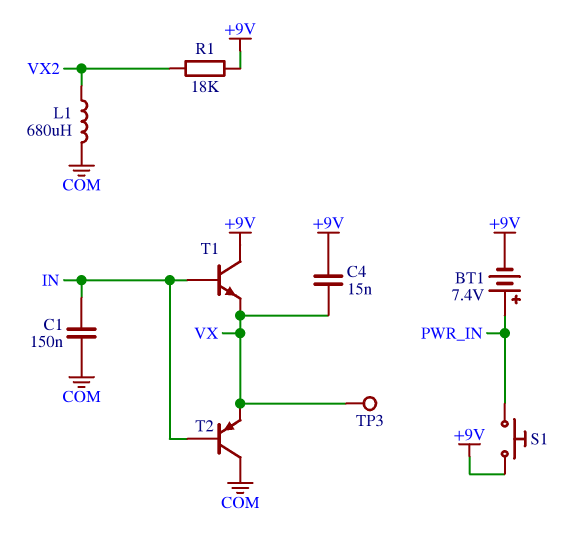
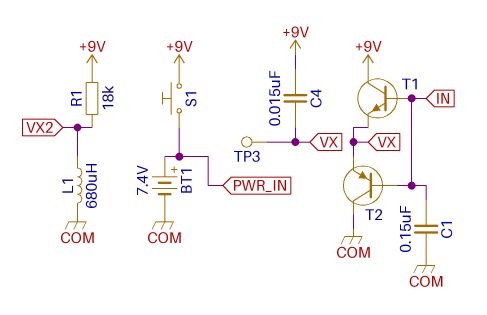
BT1: 7.4V (plus PWR_IN, minus +9V) -> 7.4V (plus PWR_IN, minus COM)

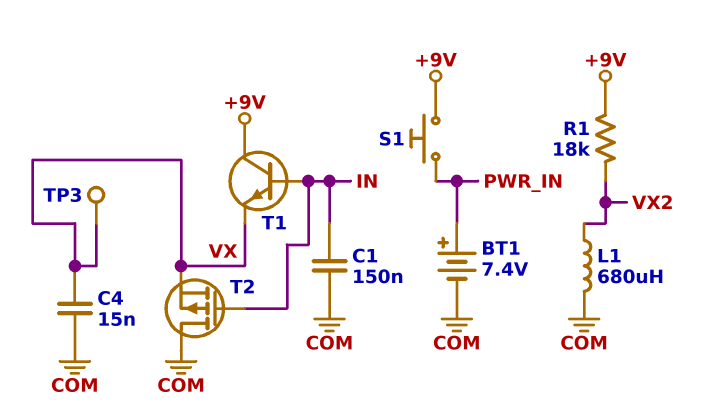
C4: 15nF (+9V, VX) -> 15nF (COM, VX)
T2: PNP (B IN, C COM, E VX) -> PMOS (G IN, D COM, S VX)

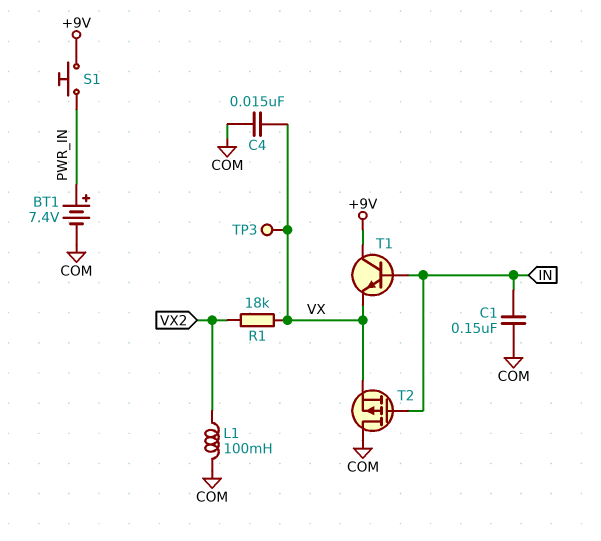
L1: 680uH (COM, VX2) -> 100mH (COM, VX2)
R1: 18k (+9V, VX2) -> 18k (VX, VX2)

